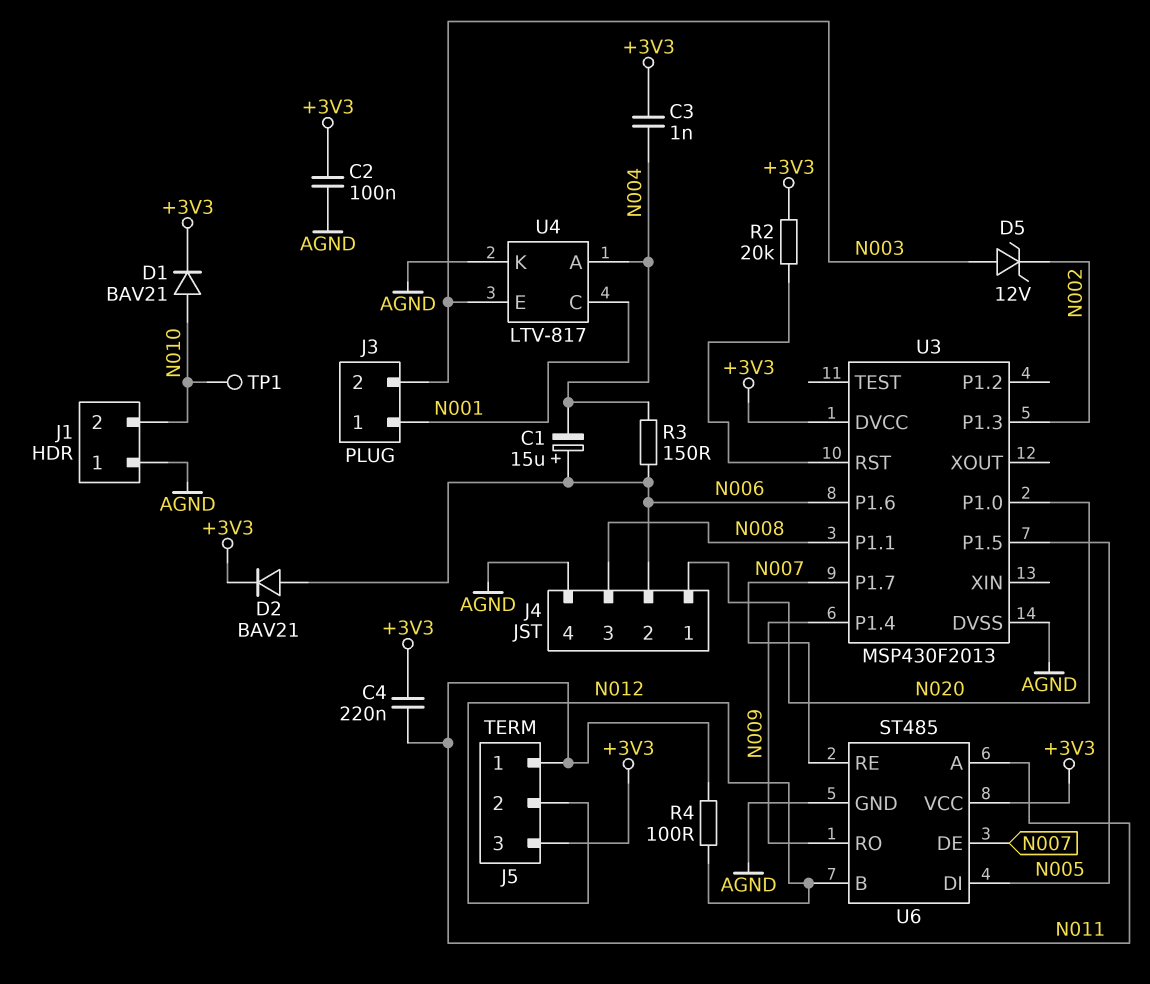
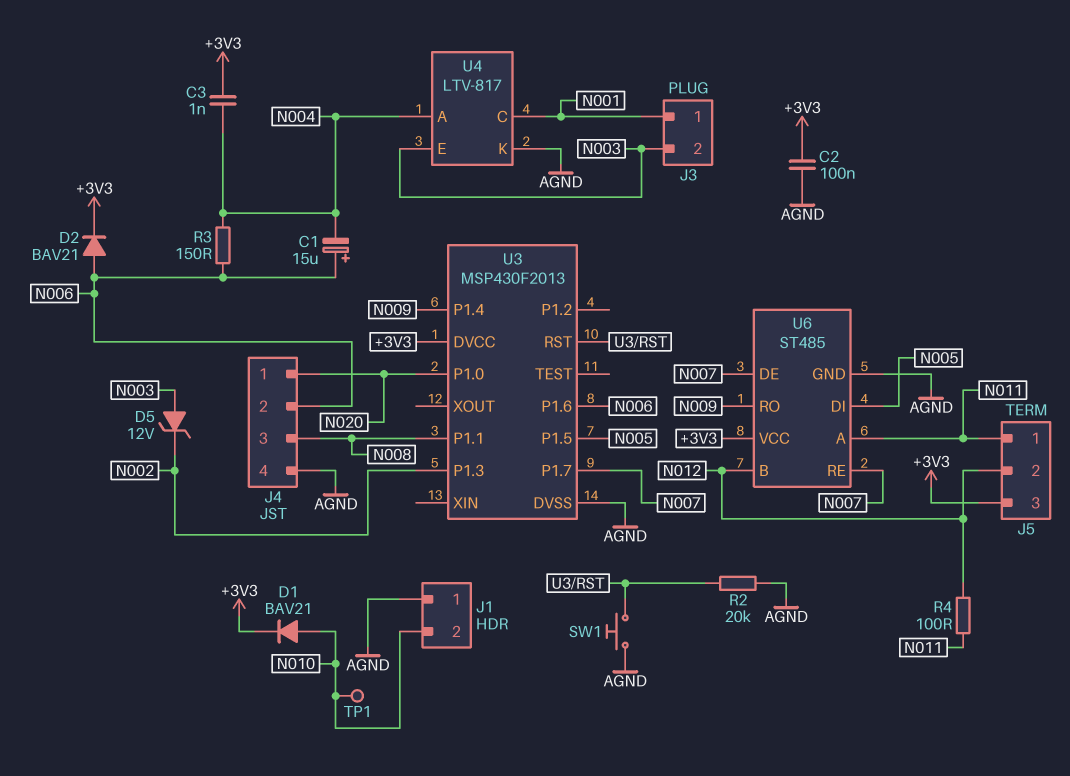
C4: 220nF (+3V3, N011) -> none
R2: 20k (+3V3, U3/RST) -> 20k (AGND, U3/RST)
SW1: none -> button (AGND, U3/RST)

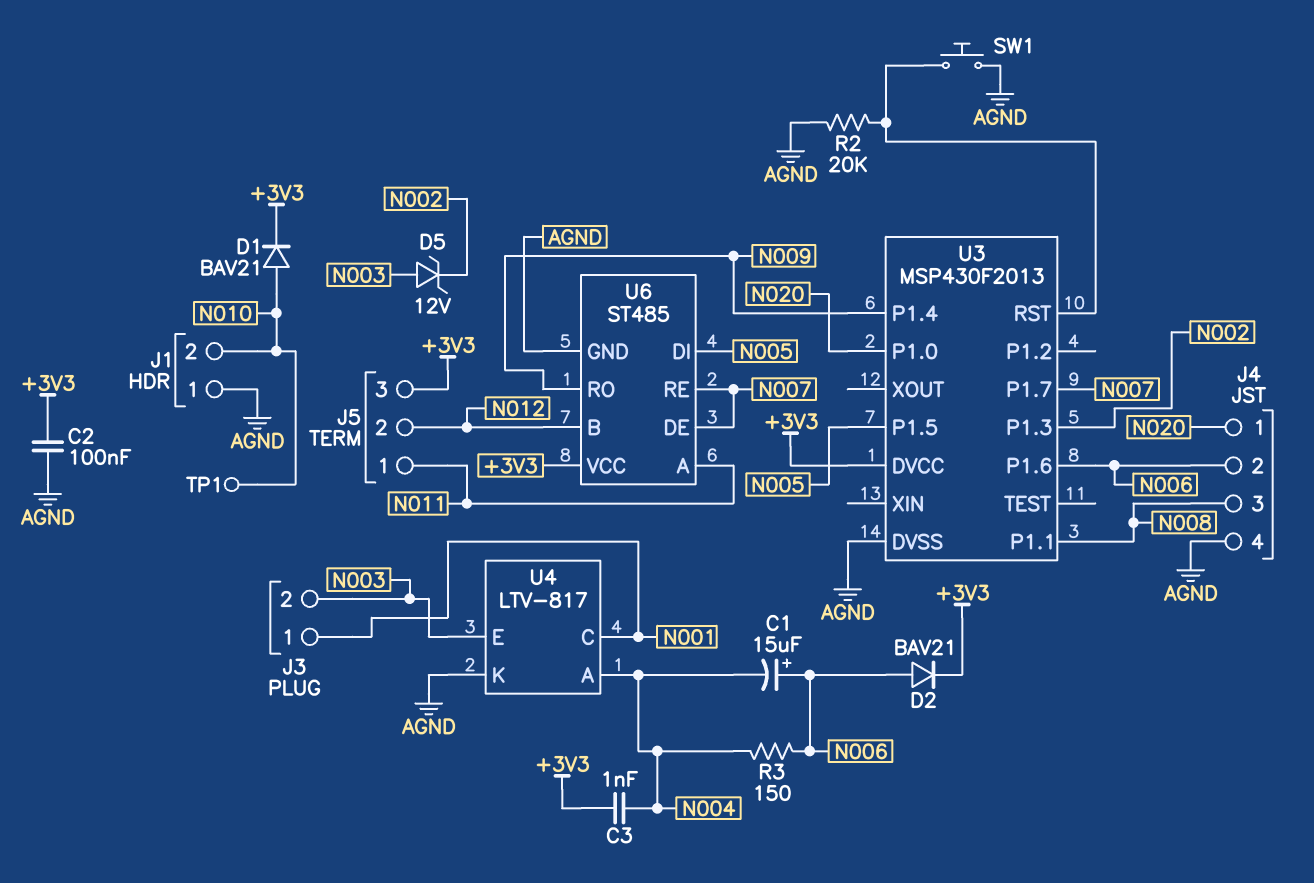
R4: 100 (N011, N012) -> none

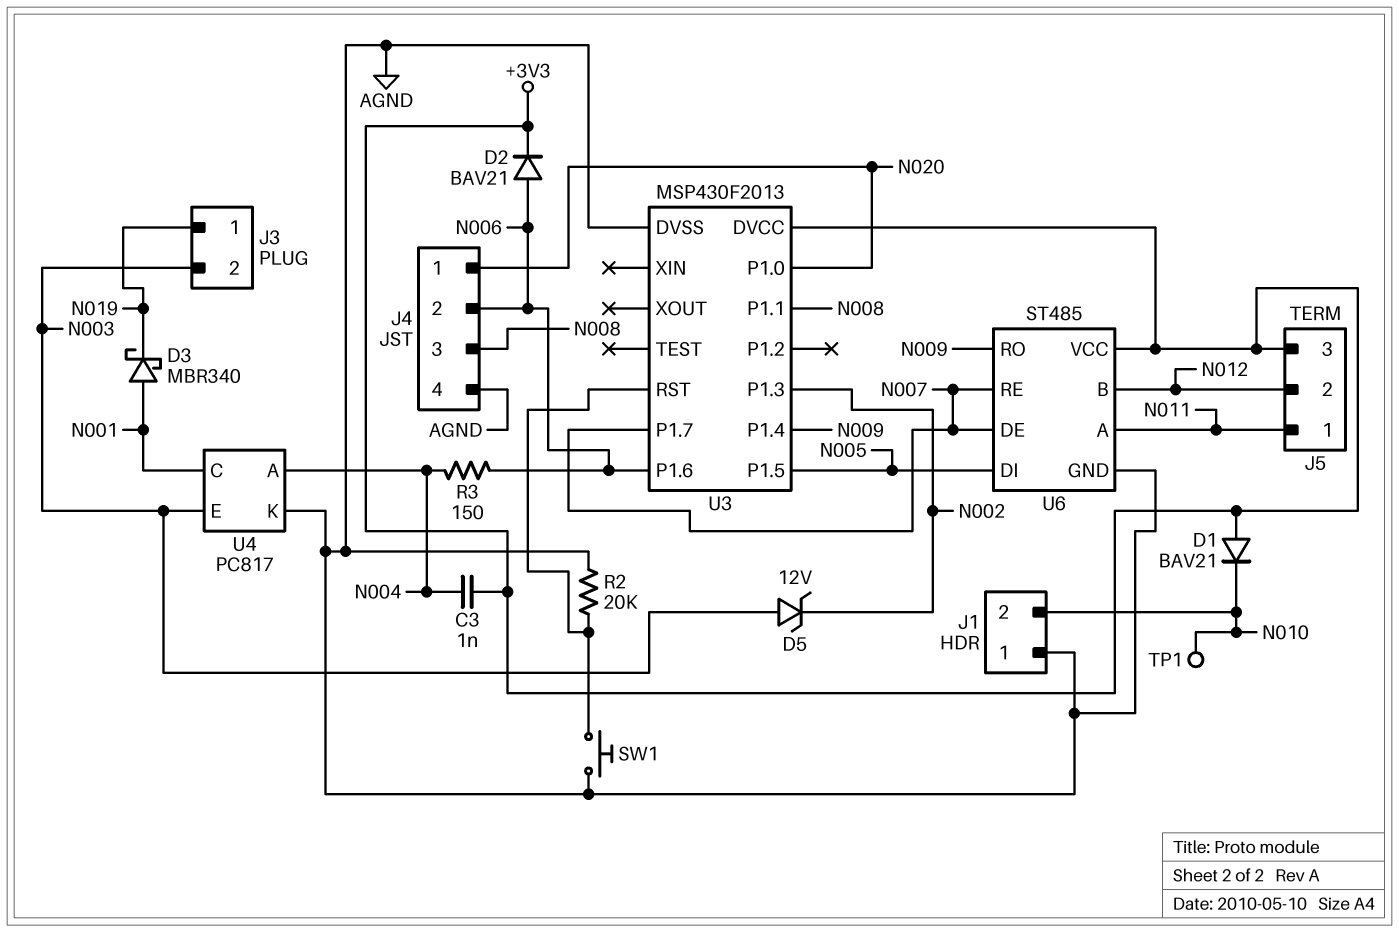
C1: 15uF (plus N006, minus N004) -> none
C2: 100nF (+3V3, AGND) -> none
D1: diode BAV21 (A N010, K +3V3) -> diode BAV21 (A +3V3, K N010)
D3: none -> schottky MBR340 (A N001, K N019)
J3 pin 1: N001 -> N019
U4: LTV-817 -> PC817

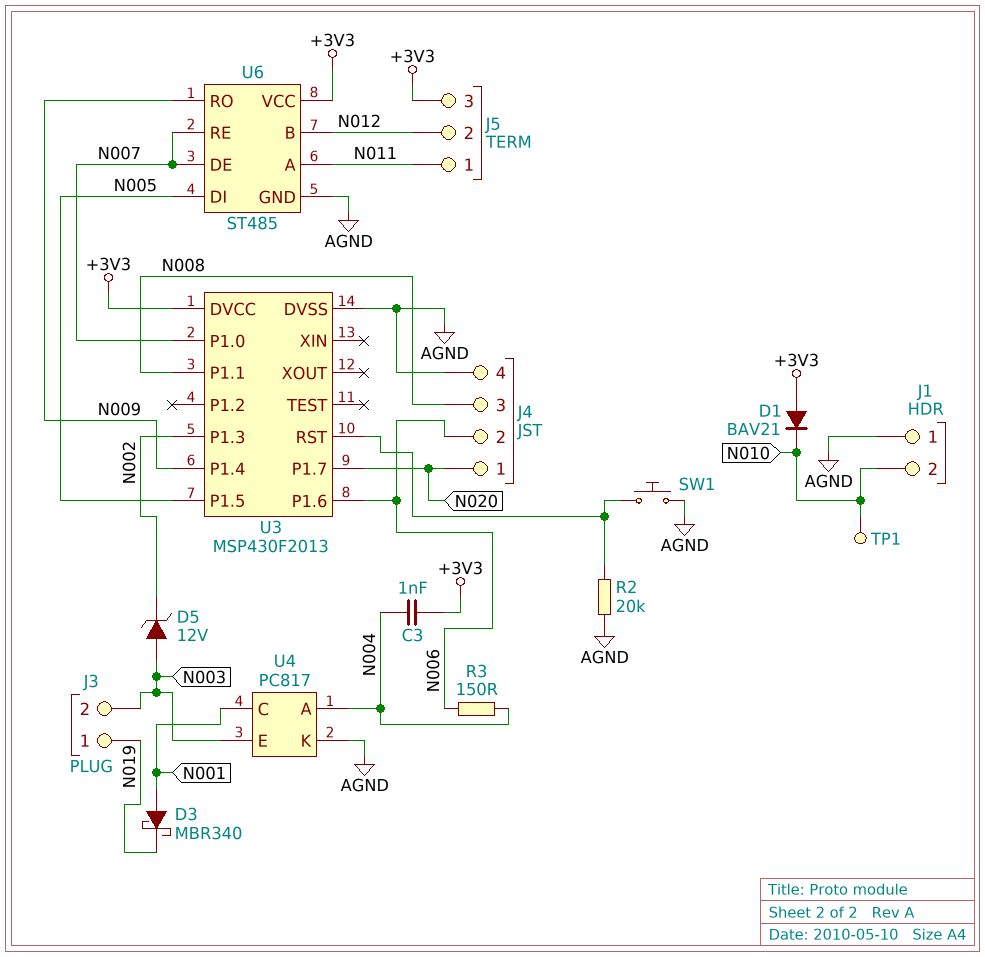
D2: diode BAV21 (A N006, K +3V3) -> none
U3 pin P1.0: N020 -> N007
U3 pin P1.7: N007 -> N020

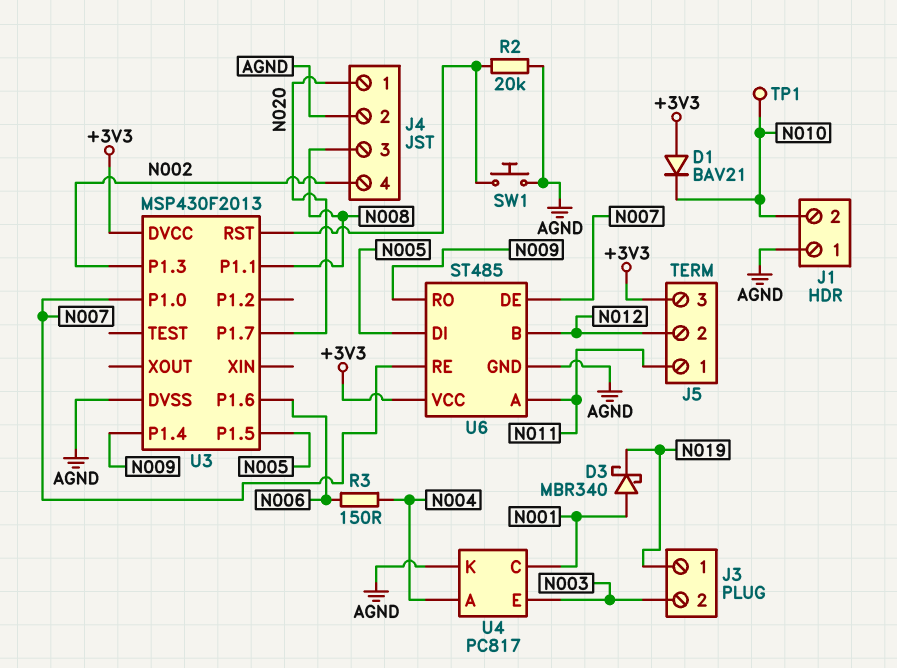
C3: 1nF (+3V3, N004) -> none
D5: zener 12V (A N003, K N002) -> none
J4 pin 2: N006 -> AGND
J4 pin 4: AGND -> N002

